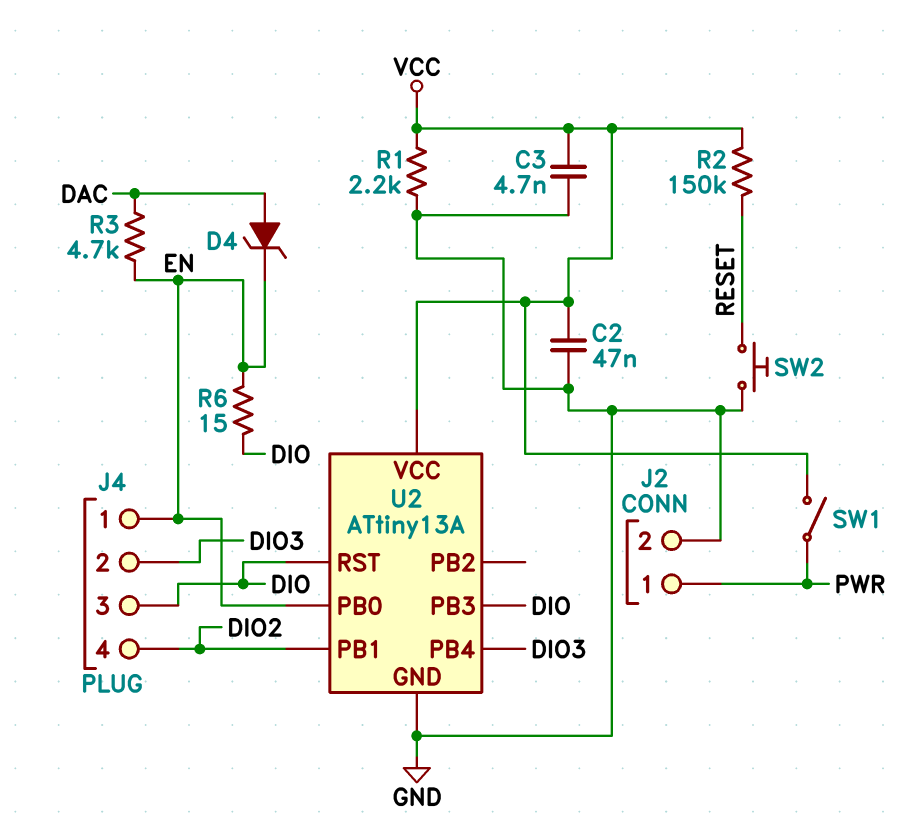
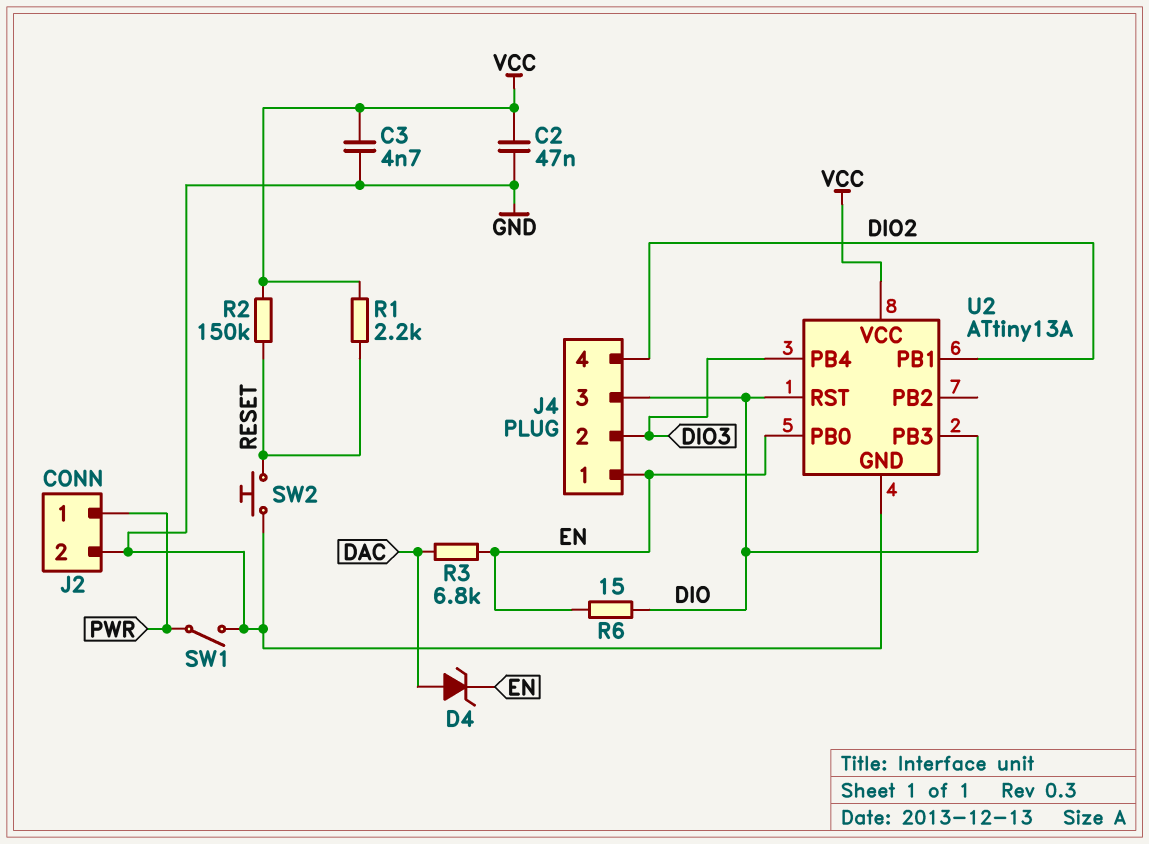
R1: 2.2k (GND, VCC) -> 2.2k (RESET, VCC)
R3: 4.7k (DAC, EN) -> 6.8k (DAC, EN)
SW1: switch (PWR, VCC) -> switch (GND, PWR)

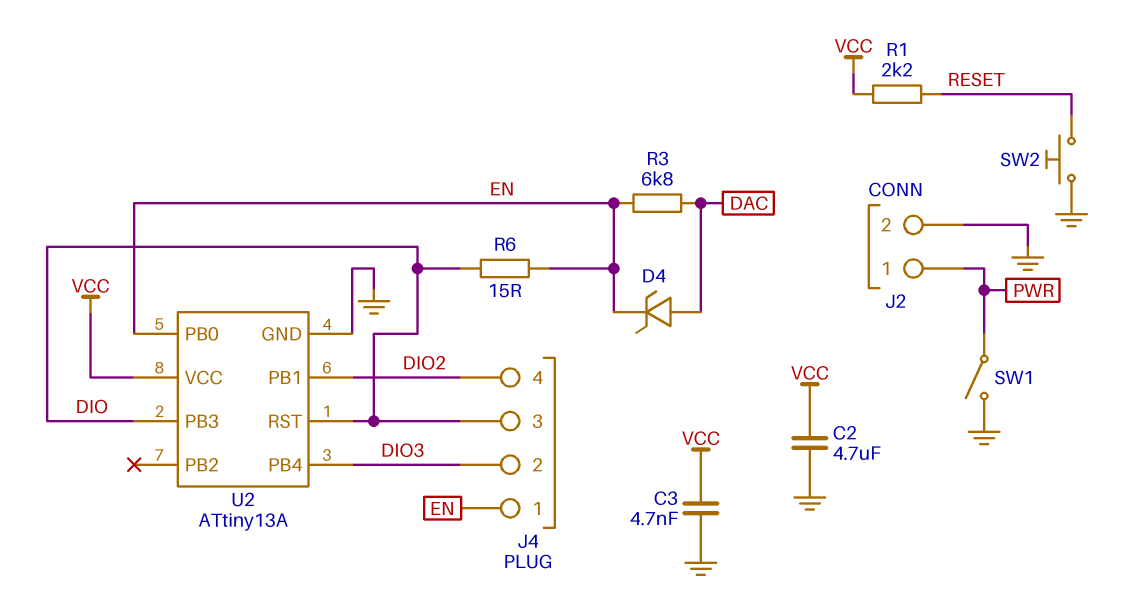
C2: 47nF (GND, VCC) -> 4.7uF (GND, VCC)
R2: 150k (RESET, VCC) -> none

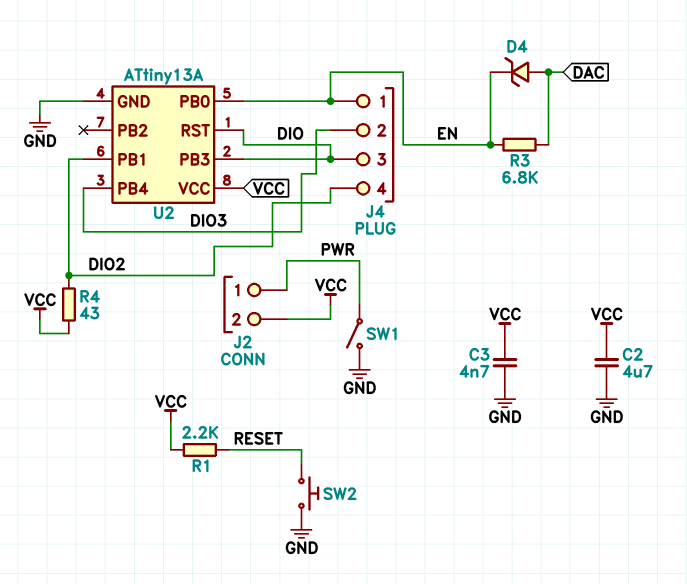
J2 pin 2: GND -> VCC
R4: none -> 43 (DIO2, VCC)
R6: 15 (DIO, EN) -> none

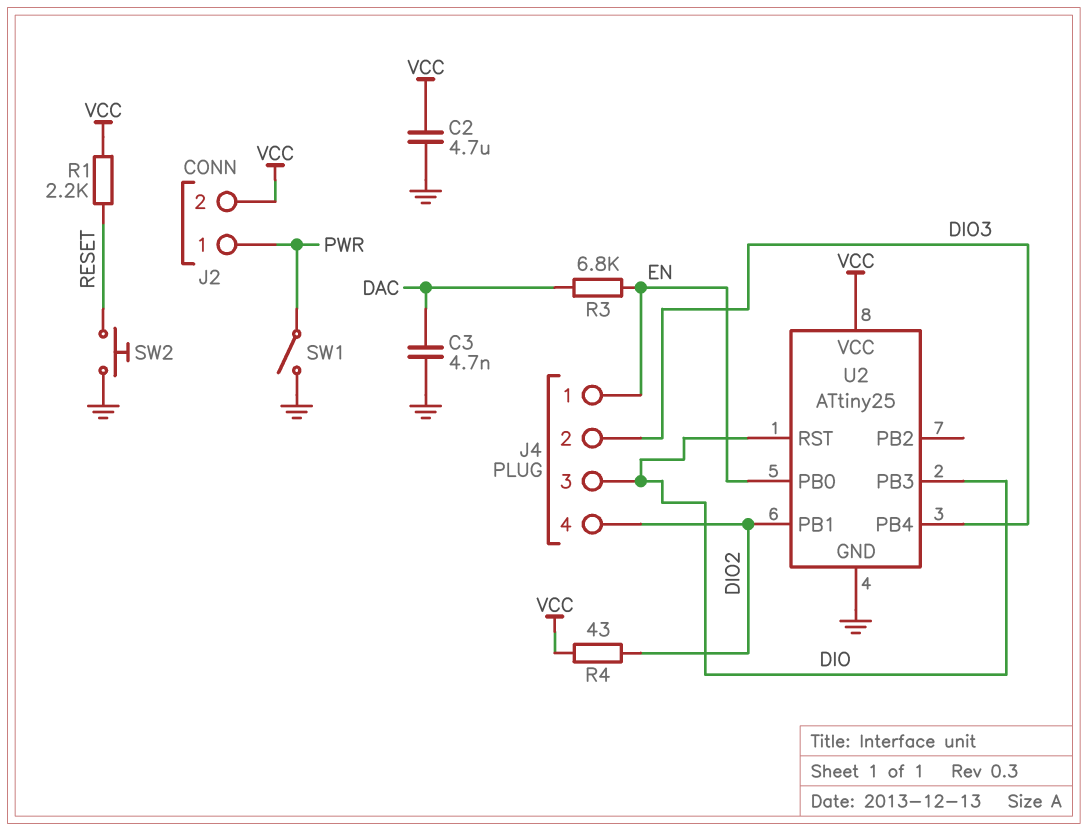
C3: 4.7nF (GND, VCC) -> 4.7nF (DAC, GND)
D4: zener (A DAC, K EN) -> none
U2: ATtiny13A -> ATtiny25

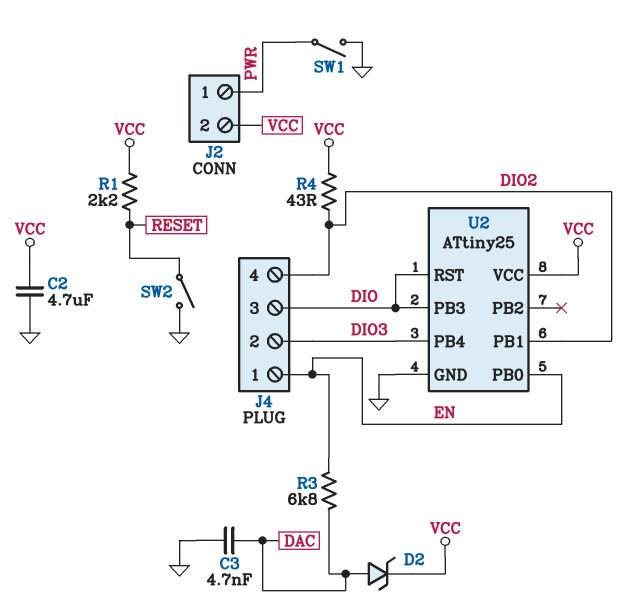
D2: none -> zener (A DAC, K VCC)
SW2: button (GND, RESET) -> switch (GND, RESET)

